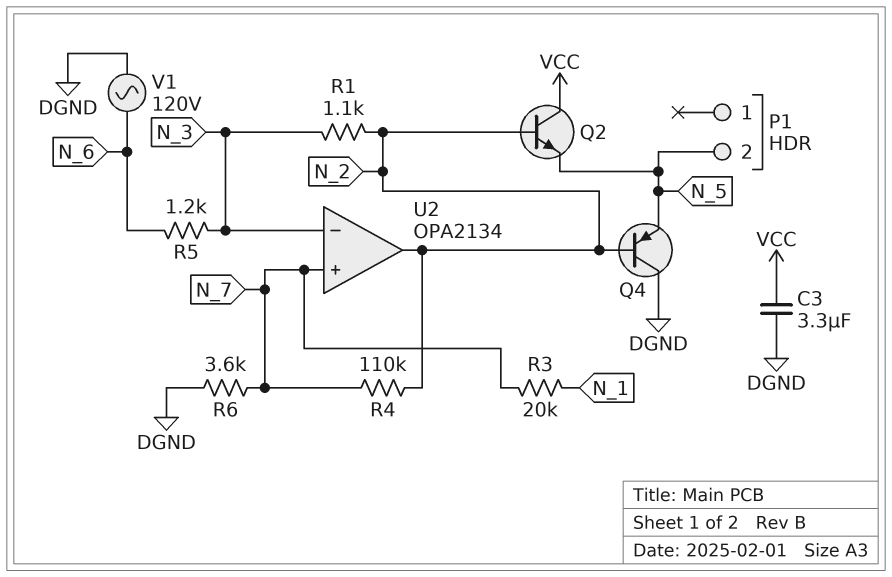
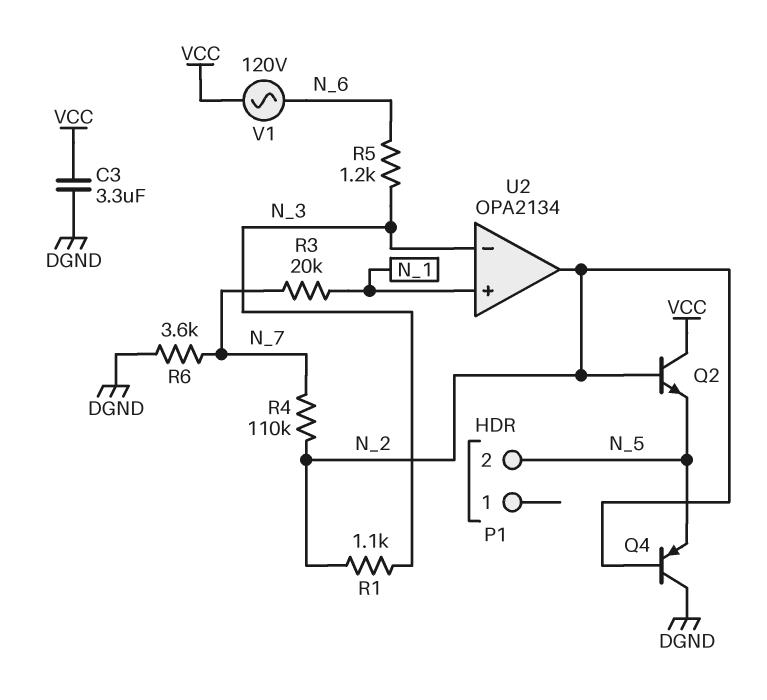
U2 pin in+: N_7 -> N_1
V1: AC 120V (DGND, N_6) -> AC 120V (N_6, VCC)

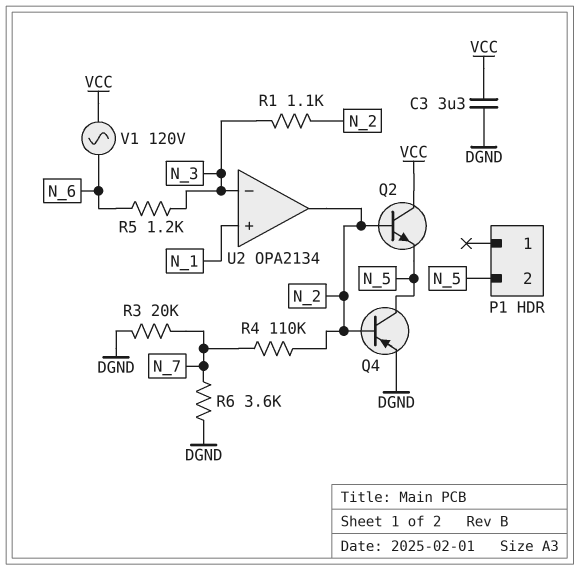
Q4: PNP (B N_2, C DGND, E N_5) -> PNP (B N_2, C N_5, E DGND)
R3: 20k (N_1, N_7) -> 20k (DGND, N_7)

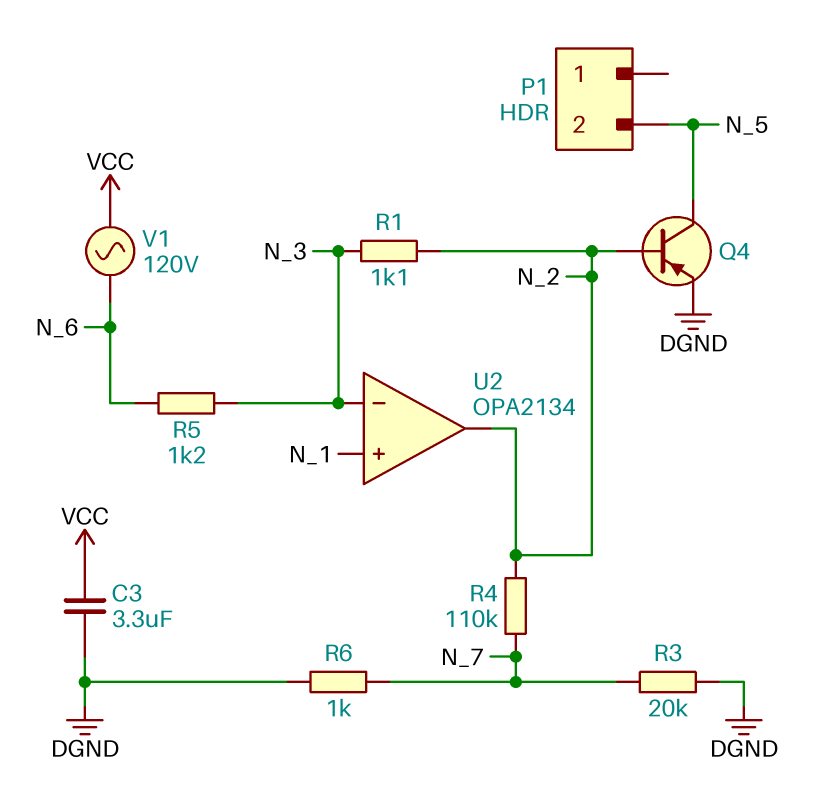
Q2: NPN (B N_2, C VCC, E N_5) -> none
R6: 3.6k (DGND, N_7) -> 1k (DGND, N_7)

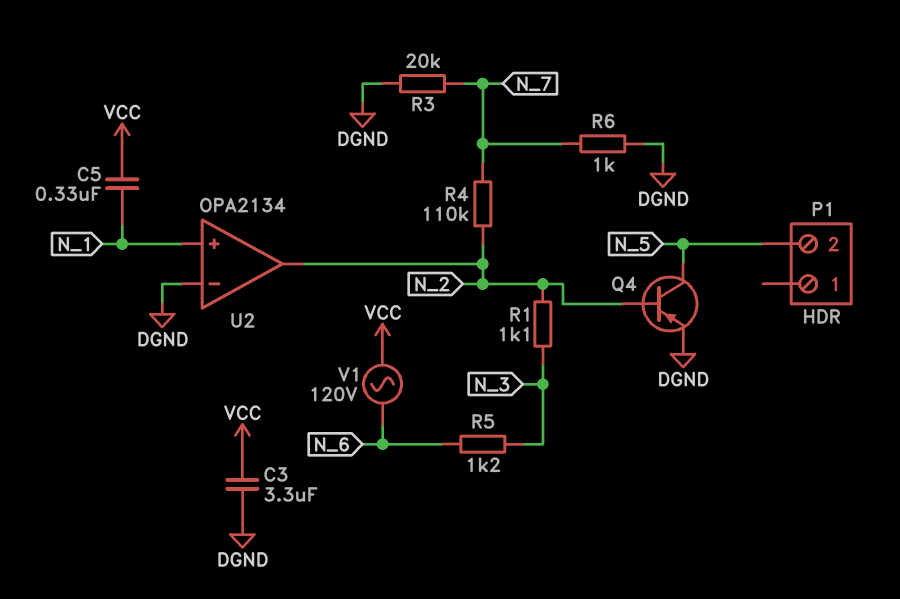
C5: none -> 330nF (N_1, VCC)
U2 pin in-: N_3 -> DGND

